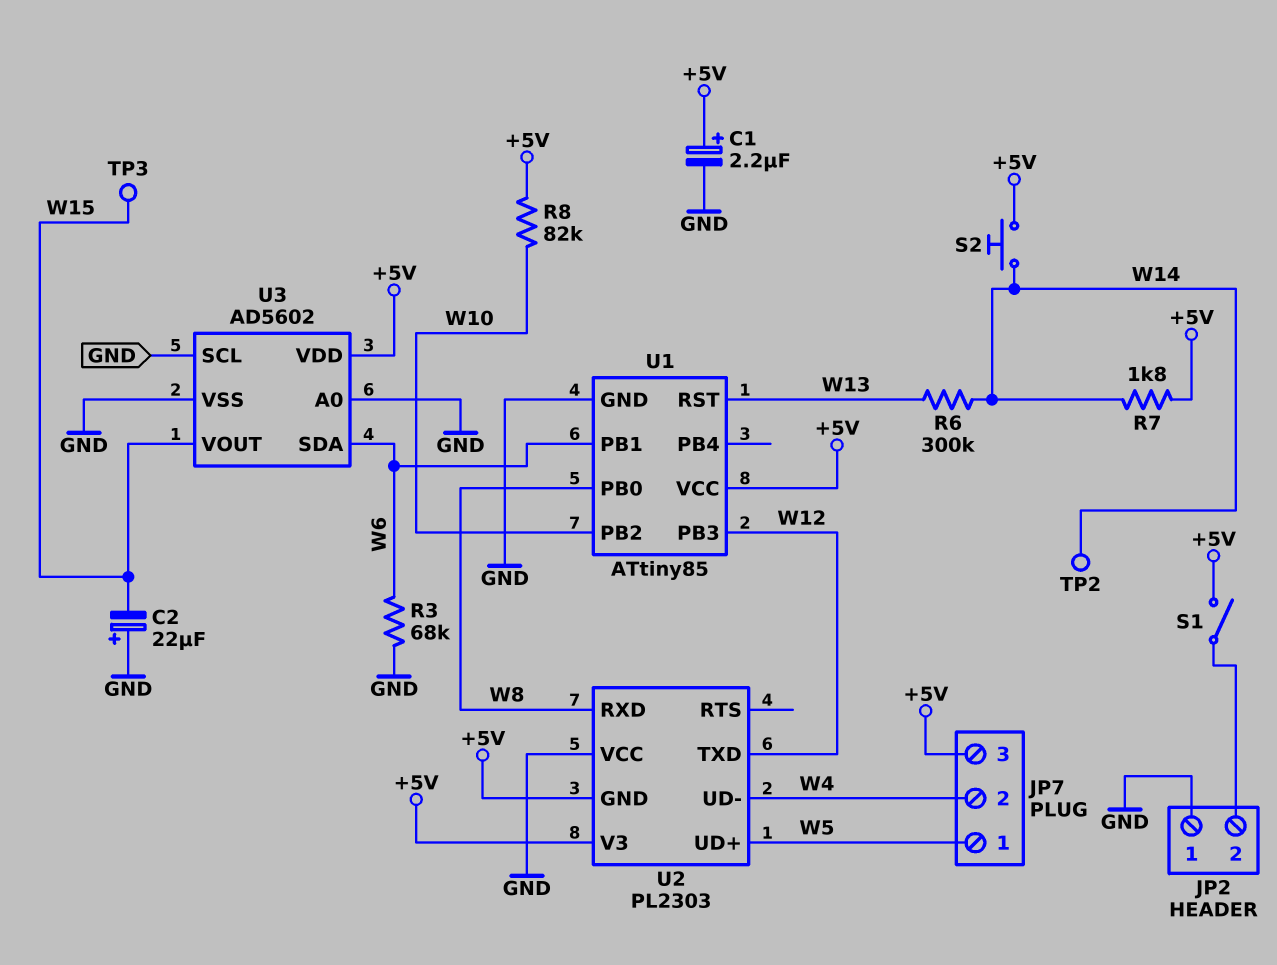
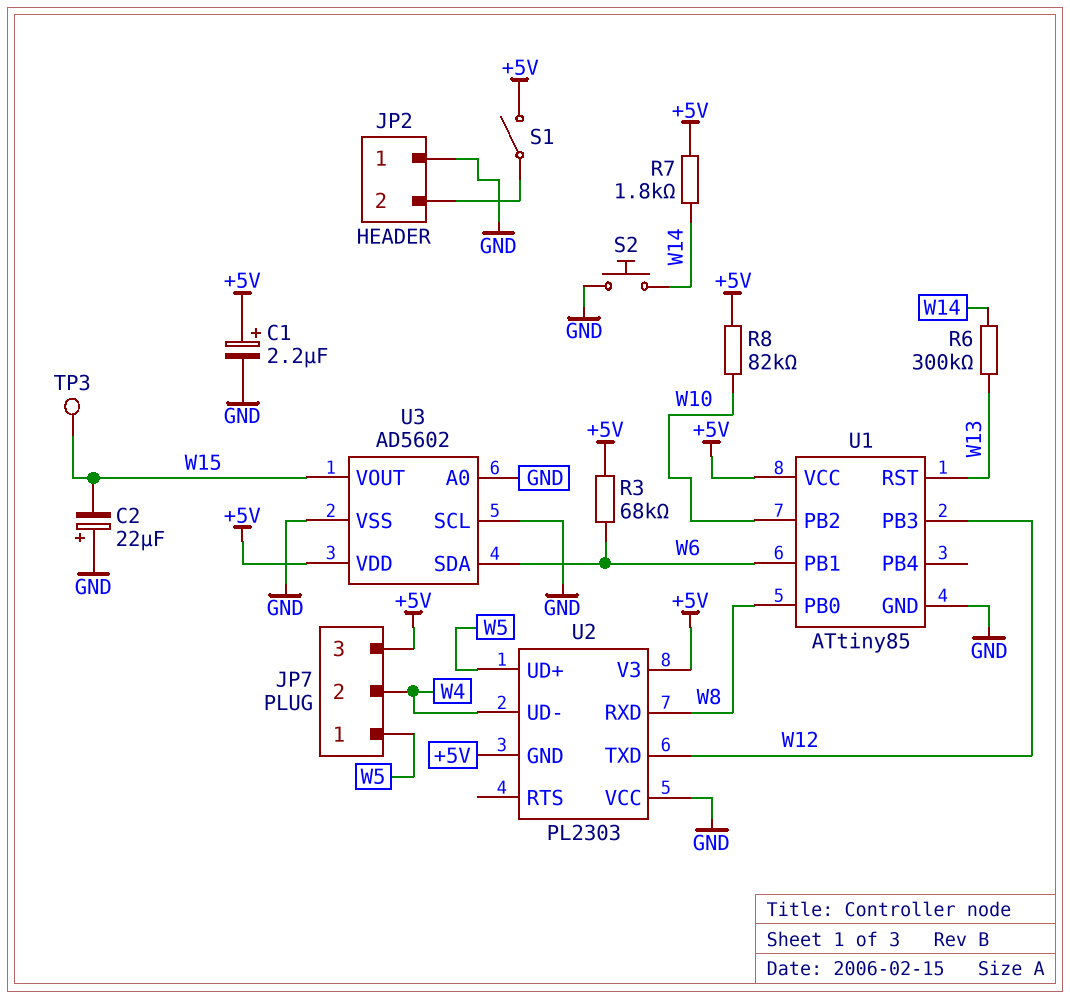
R3: 68k (GND, W6) -> 68k (+5V, W6)
S2: button (+5V, W14) -> button (GND, W14)
TP2: test point (W14) -> none

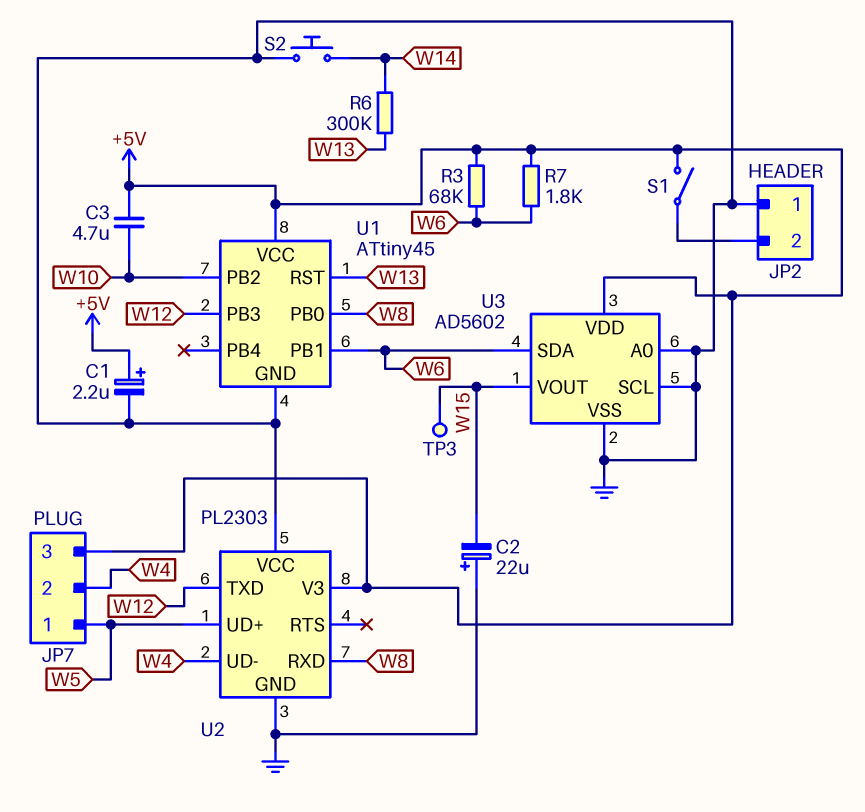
C3: none -> 4.7uF (+5V, W10)
R7: 1.8k (+5V, W14) -> 1.8k (+5V, W6)
R8: 82k (+5V, W10) -> none
U1: ATtiny85 -> ATtiny45
U2 pin GND: +5V -> GND

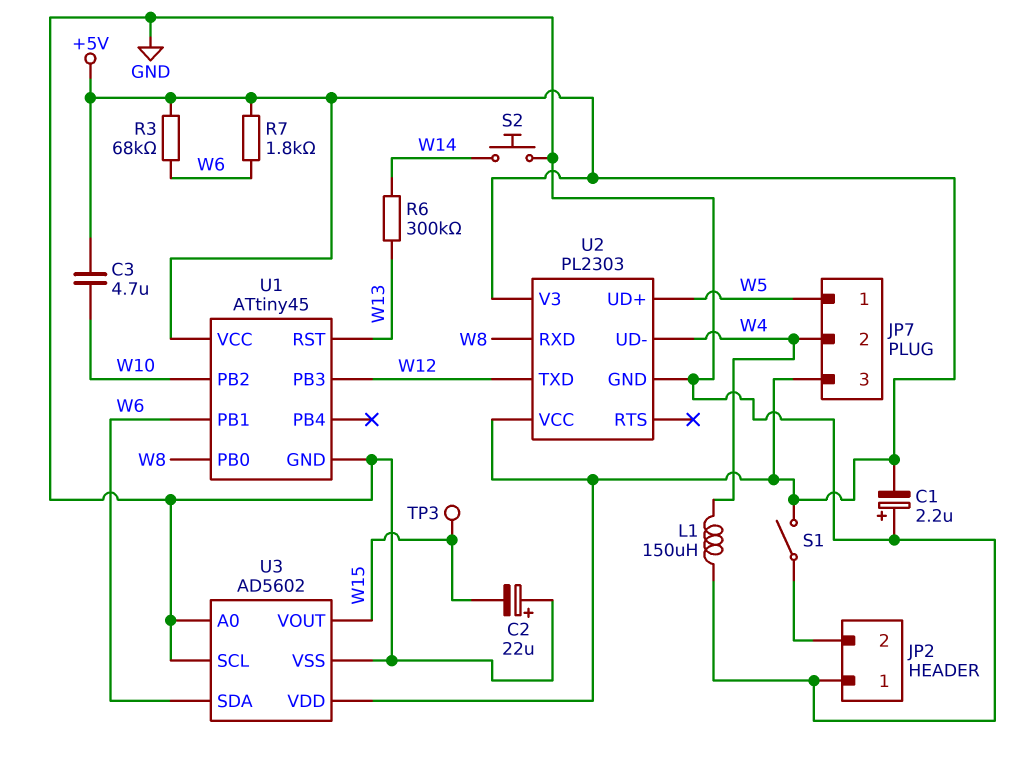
C1: 2.2uF (plus +5V, minus GND) -> 2.2uF (plus GND, minus +5V)
L1: none -> 150uH (GND, W4)
U2 pin VCC: GND -> +5V

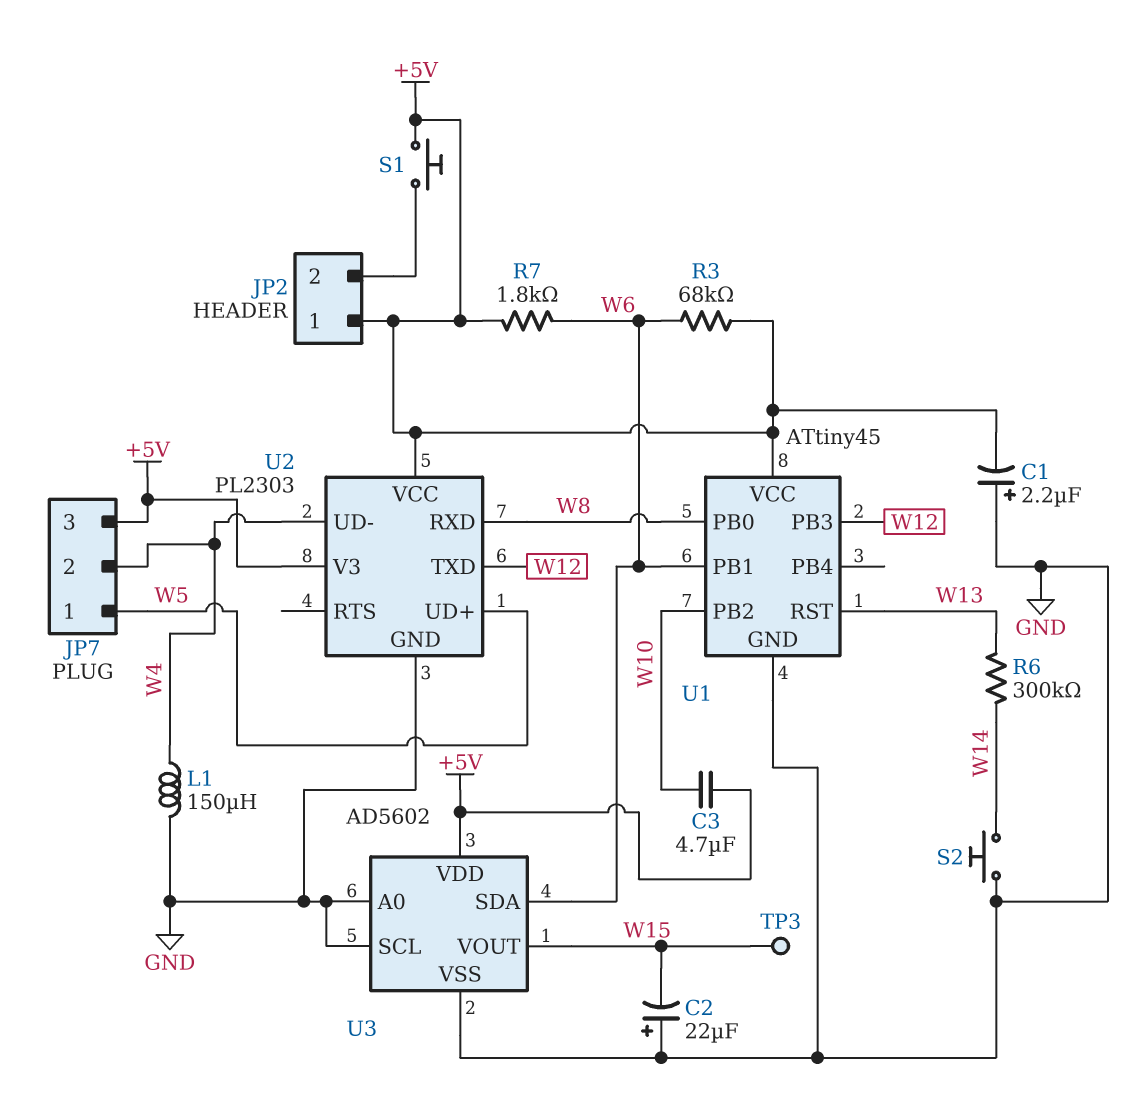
JP2 pin 1: GND -> +5V
S1: switch (+5V, JP2/2) -> button (+5V, JP2/2)

